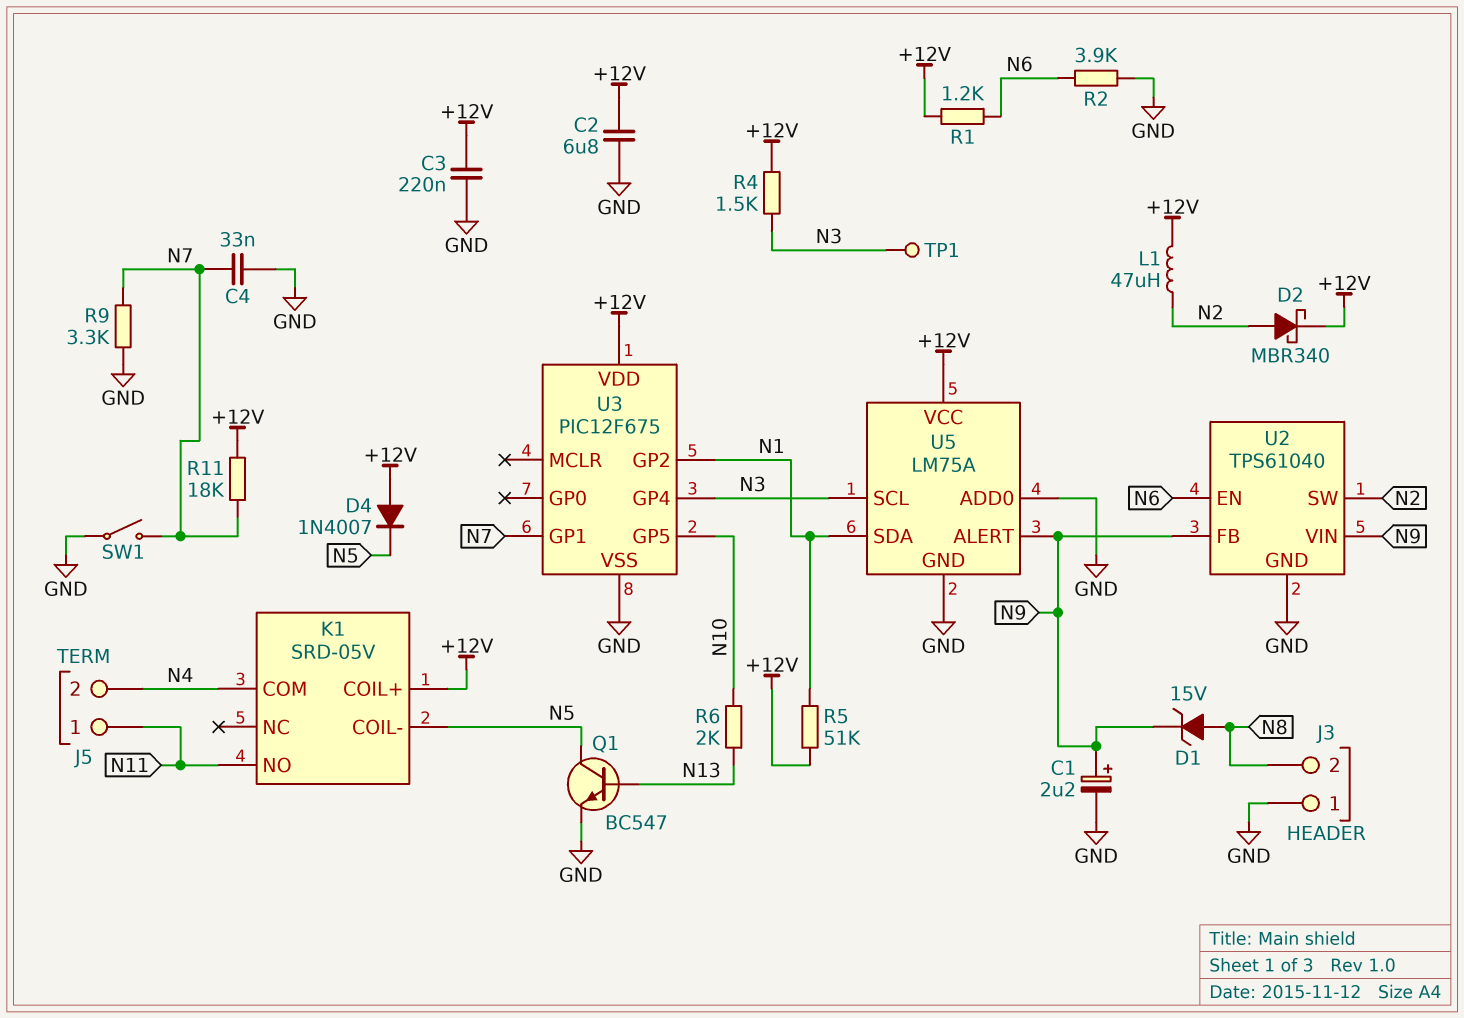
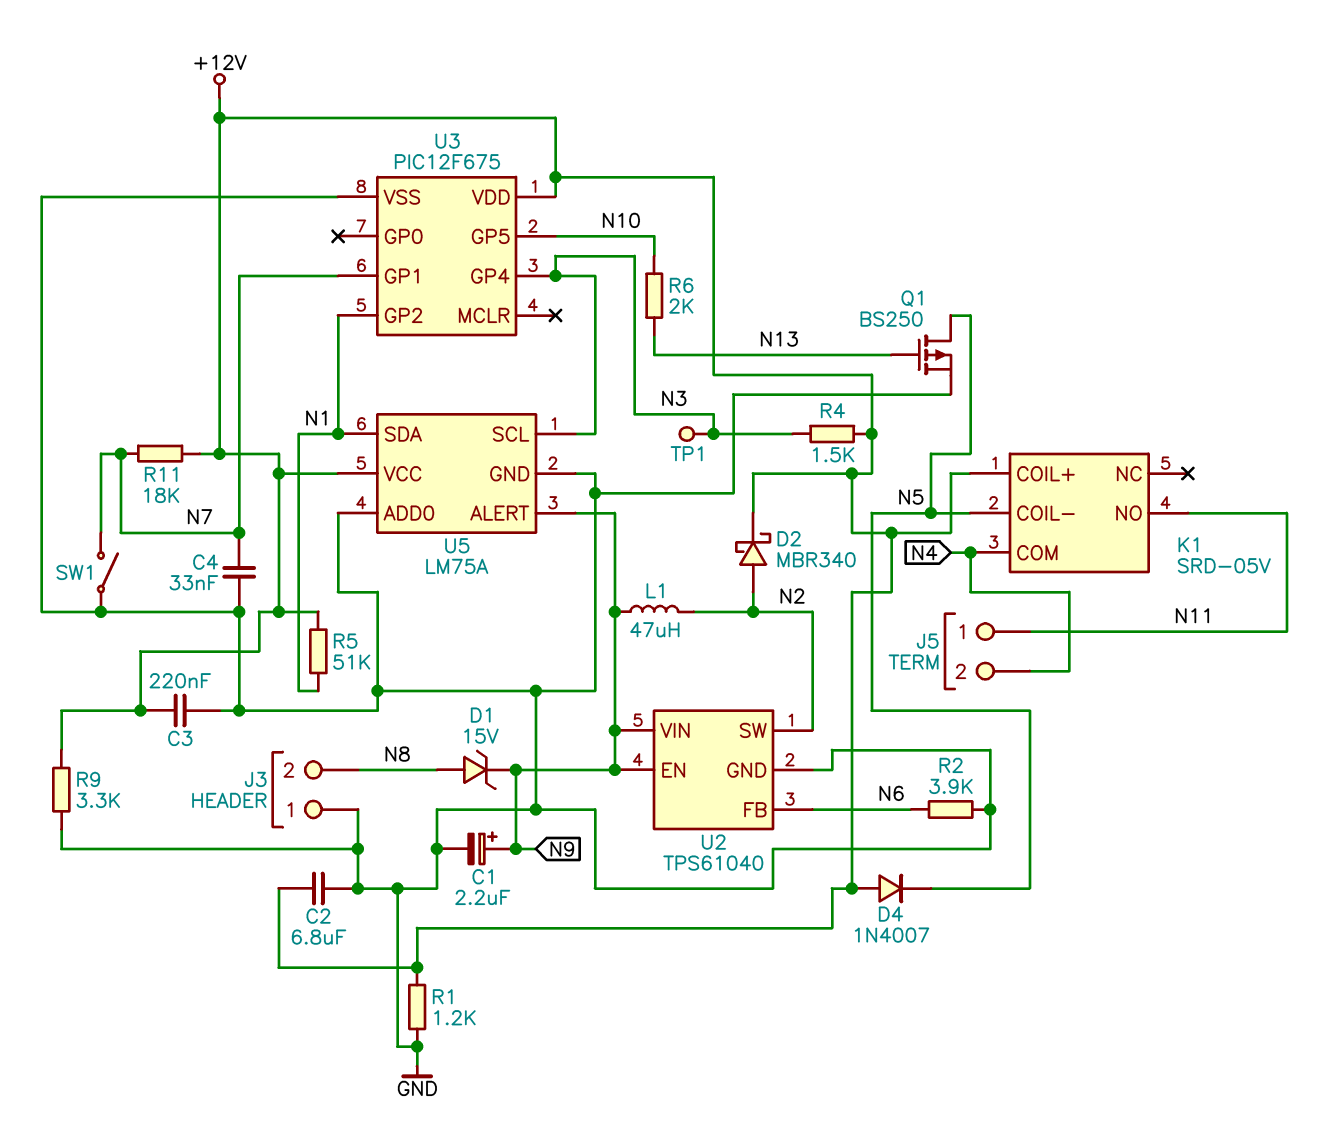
L1: 47uH (+12V, N2) -> 47uH (N2, N9)
Q1: NPN BC547 (B N13, C N5, E GND) -> PMOS BS250 (G N13, D N5, S GND)
R1: 1.2k (+12V, N6) -> 1.2k (+12V, GND)
R9: 3.3k (GND, N7) -> 3.3k (+12V, GND)
U2 pin EN: N6 -> N9
U2 pin FB: N9 -> N6

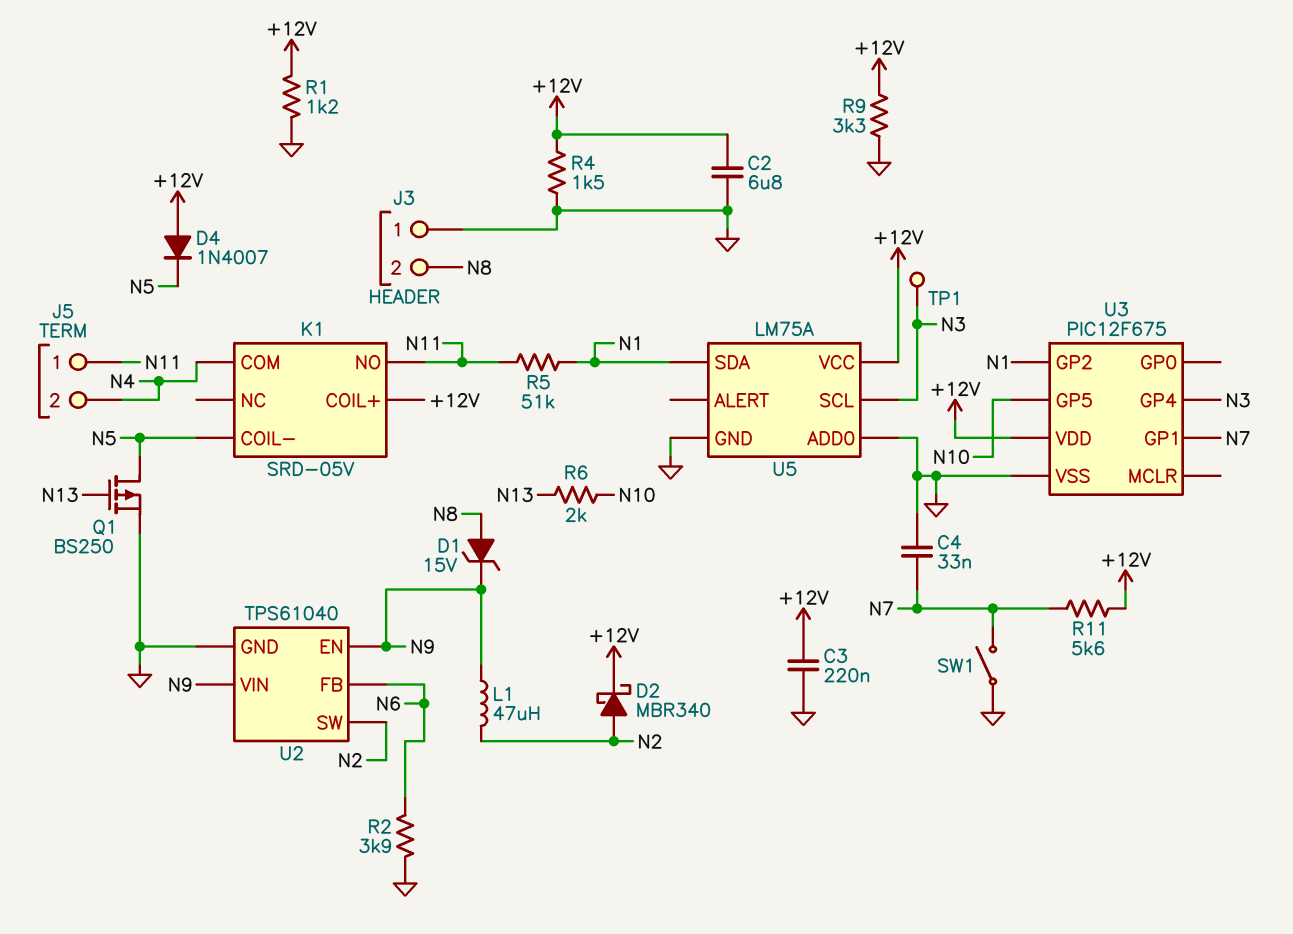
C1: 2.2uF (plus N9, minus GND) -> none
R4: 1.5k (+12V, N3) -> 1.5k (+12V, GND)
R5: 51k (+12V, N1) -> 51k (N1, N11)
R11: 18k (+12V, N7) -> 5.6k (+12V, N7)
U5 pin ALERT: N9 -> none

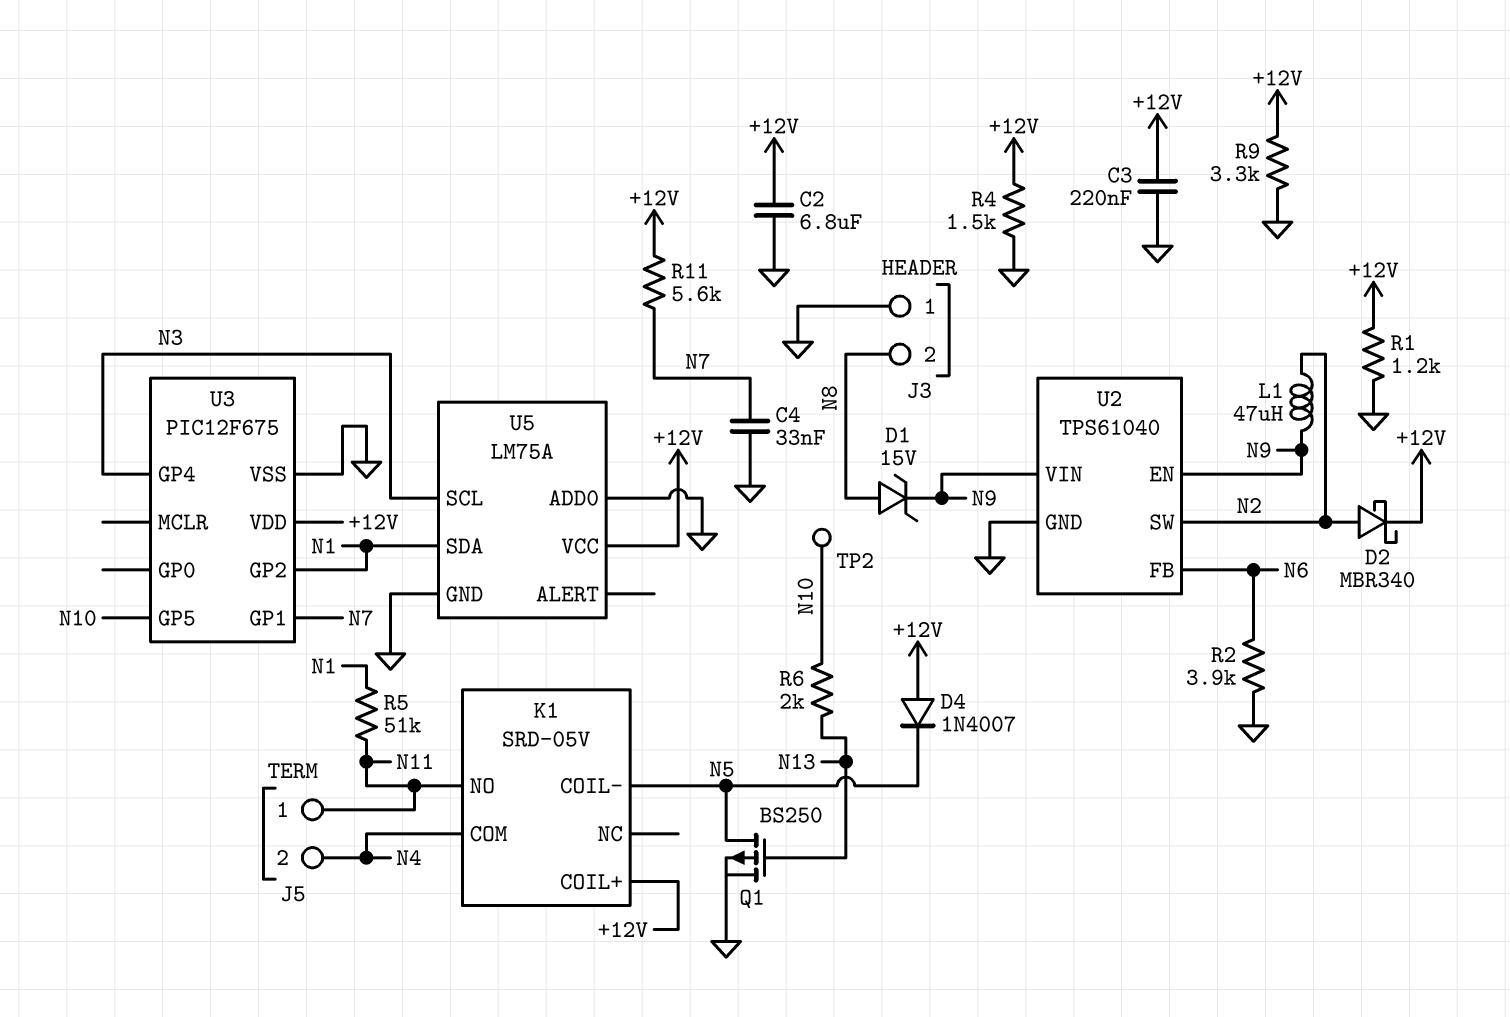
SW1: switch (GND, N7) -> none
TP1: test point (N3) -> none
TP2: none -> test point (N10)

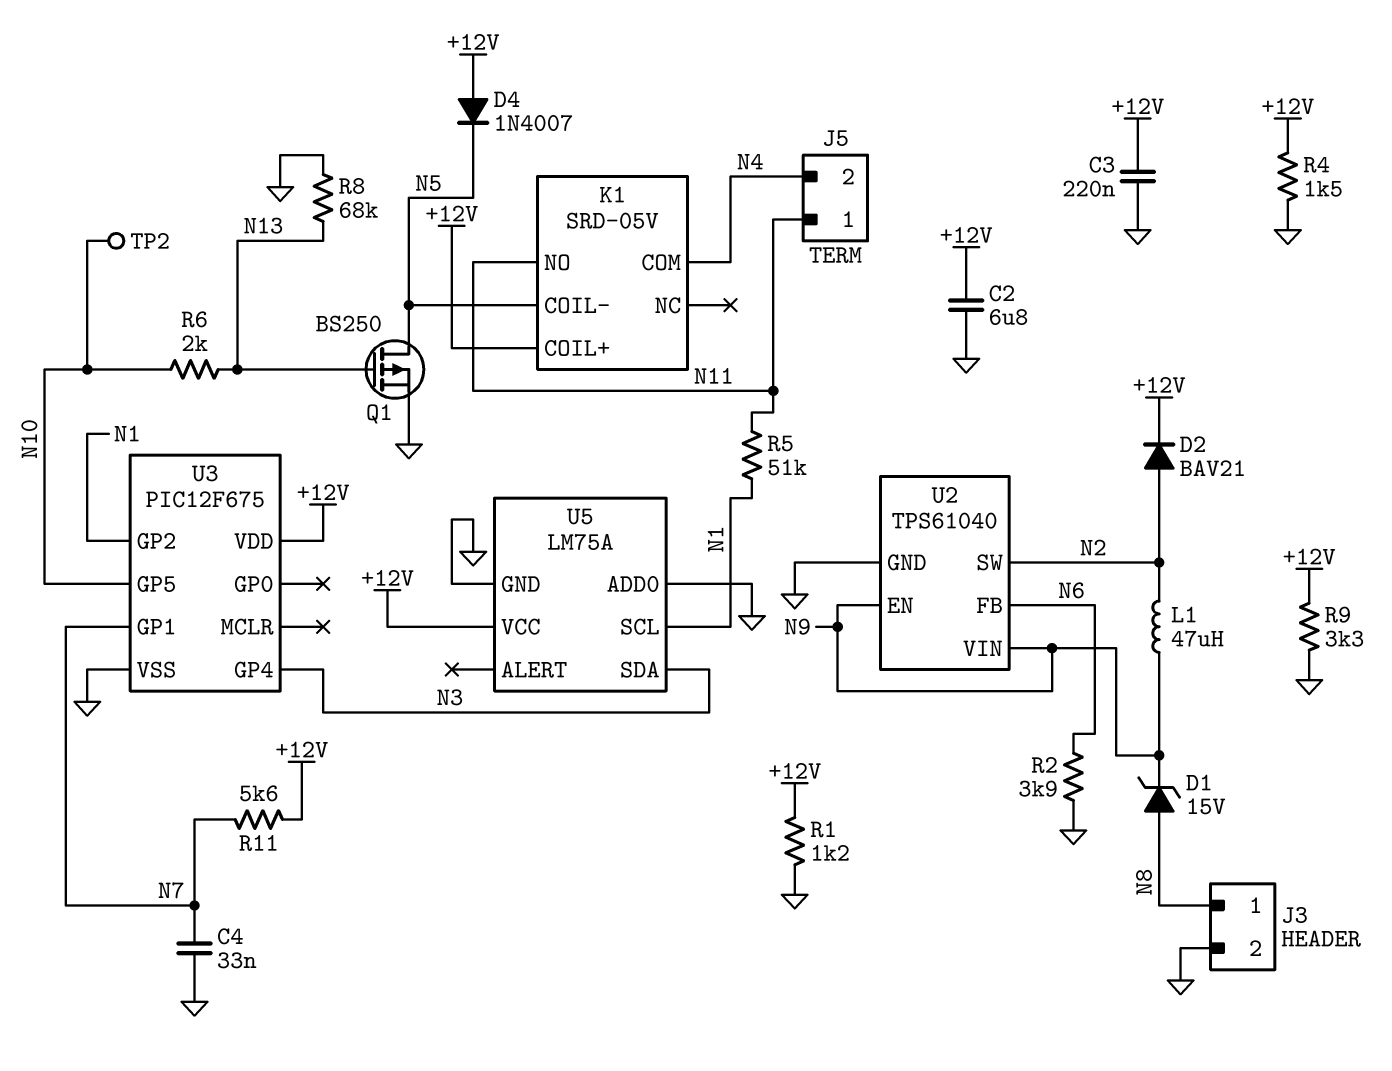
D2: schottky MBR340 (A N2, K +12V) -> diode BAV21 (A N2, K +12V)
J3 pin 1: GND -> N8
J3 pin 2: N8 -> GND
R8: none -> 68k (GND, N13)
U5 pin SCL: N3 -> N1
U5 pin SDA: N1 -> N3

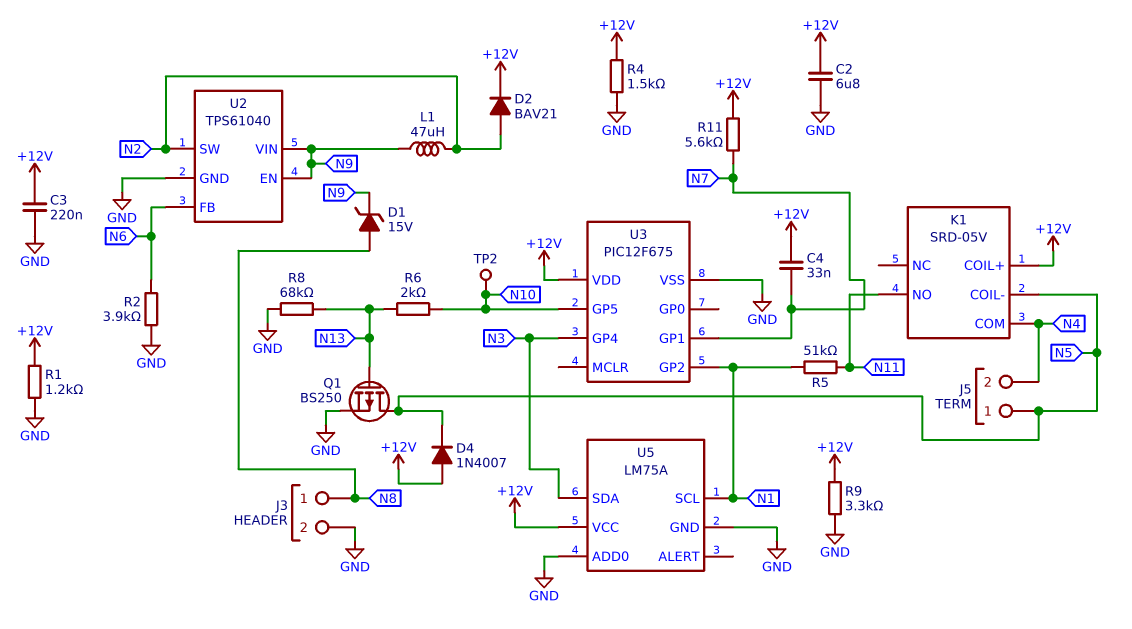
C4: 33nF (GND, N7) -> 33nF (+12V, N7)
J5 pin 1: N11 -> N5

